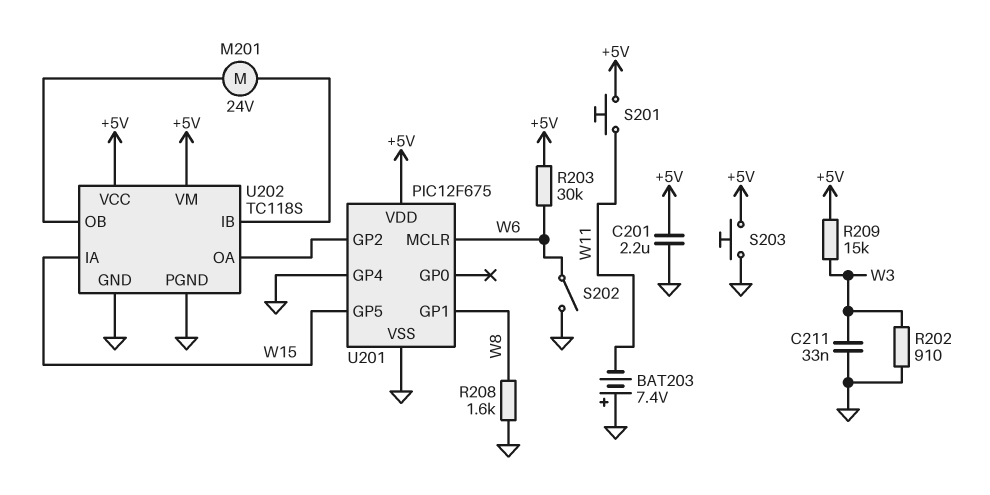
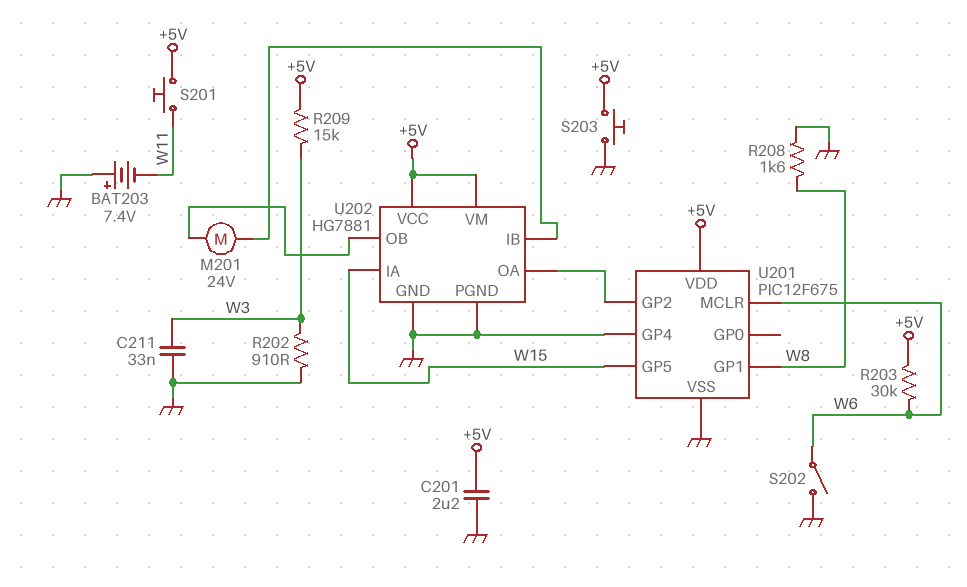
U202: TC118S -> HG7881

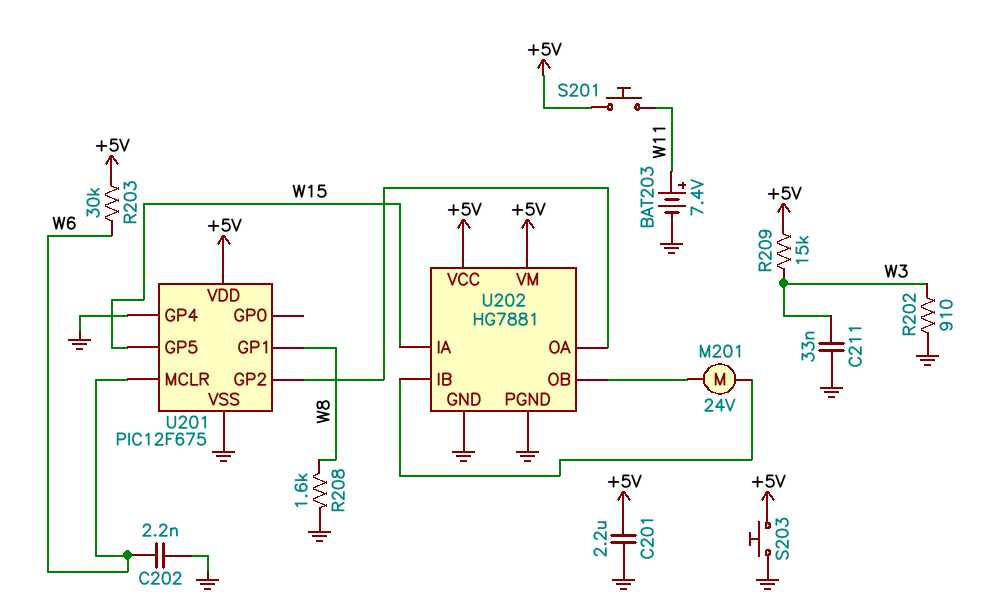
BAT203: 7.4V (plus GND, minus W11) -> 7.4V (plus W11, minus GND)
C202: none -> 2.2nF (GND, W6)
S202: switch (GND, W6) -> none

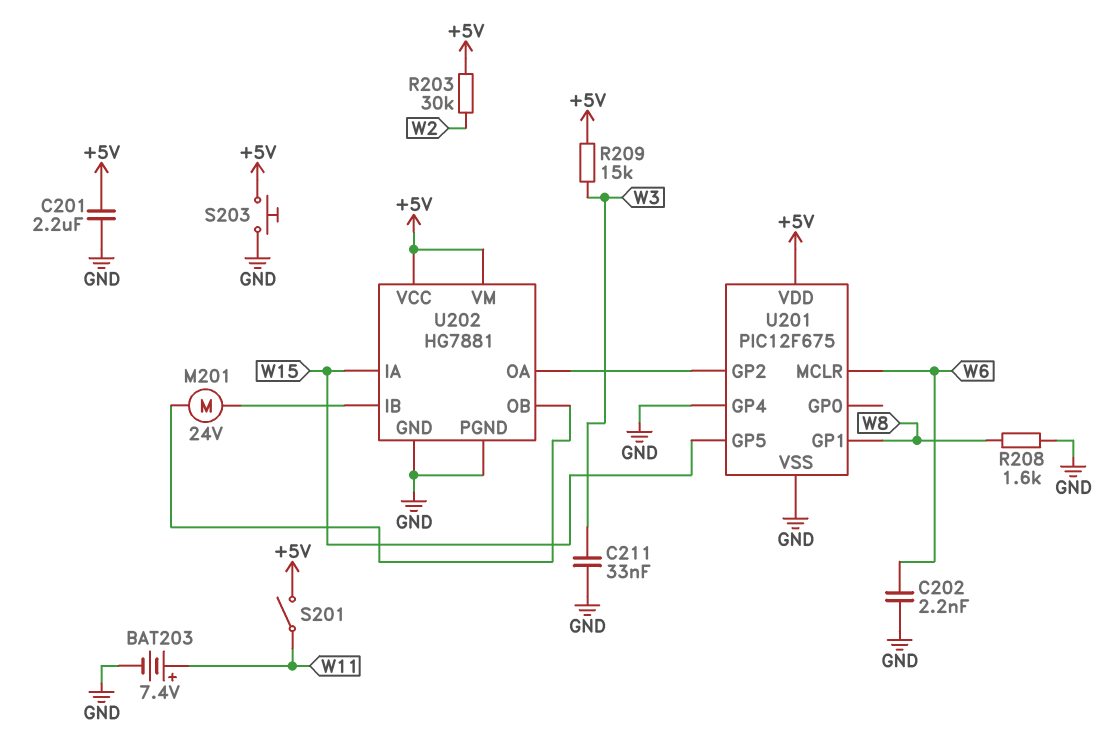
R202: 910 (GND, W3) -> none
R203: 30k (+5V, W6) -> 30k (+5V, W2)
S201: button (+5V, W11) -> switch (+5V, W11)

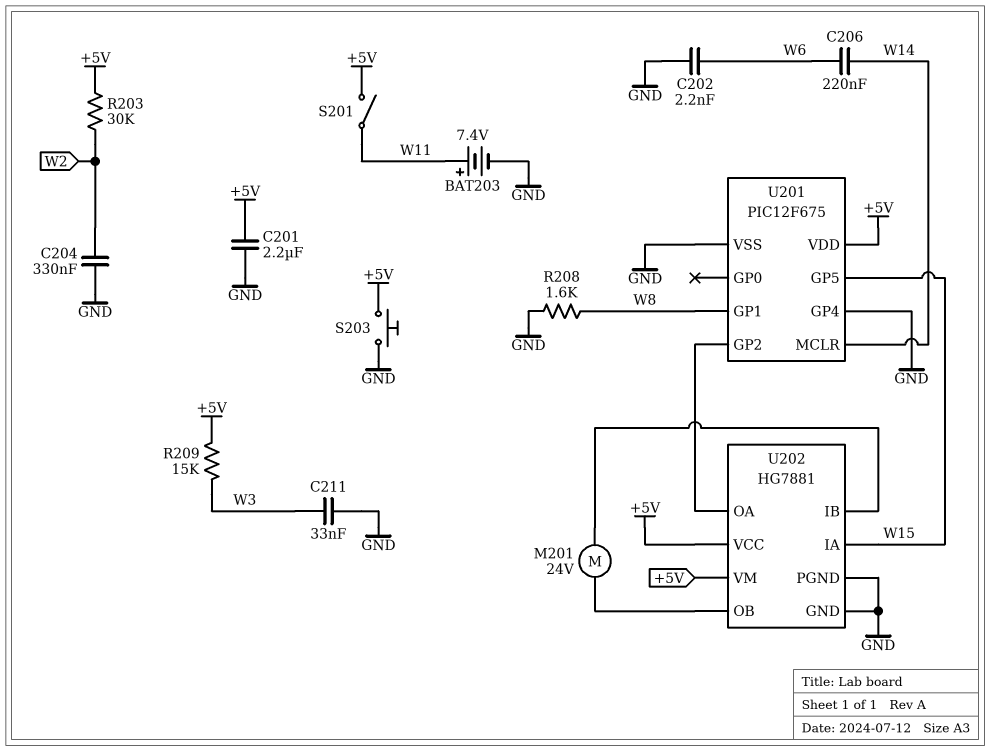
C204: none -> 330nF (GND, W2)
C206: none -> 220nF (W6, W14)
U201 pin MCLR: W6 -> W14

